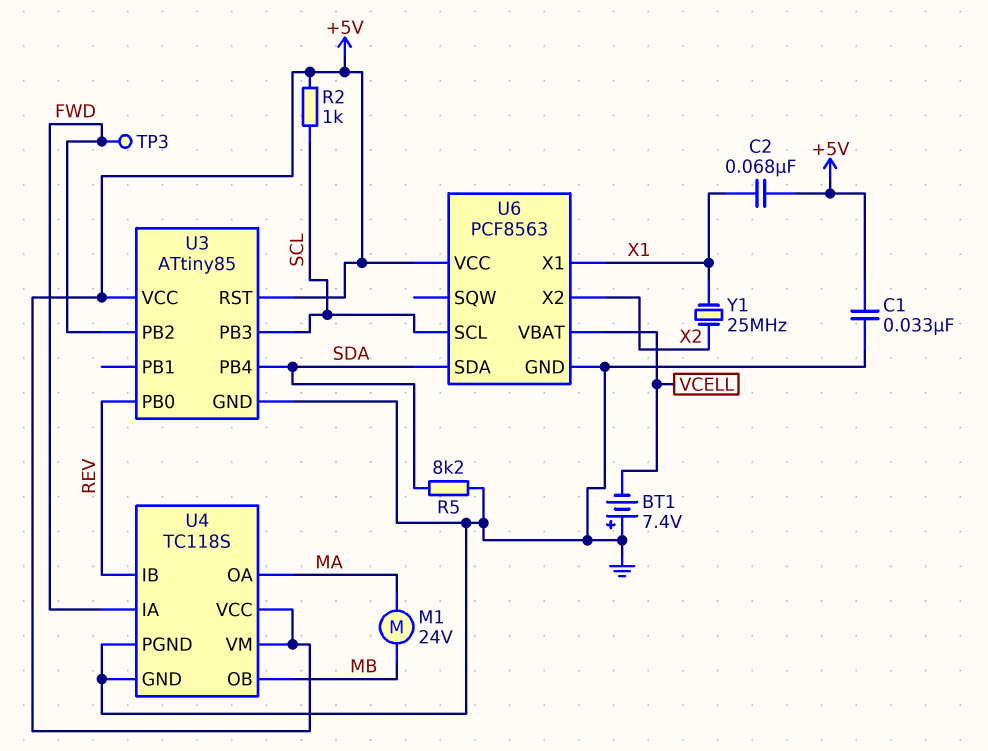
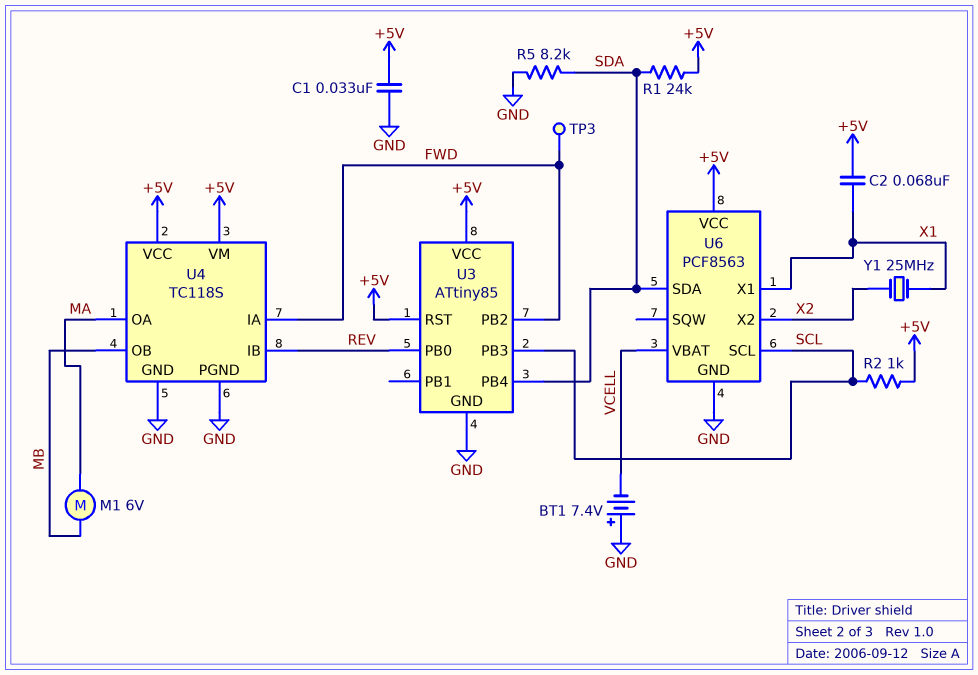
M1: motor 24V (MA, MB) -> motor 6V (MA, MB)
R1: none -> 24k (+5V, SDA)

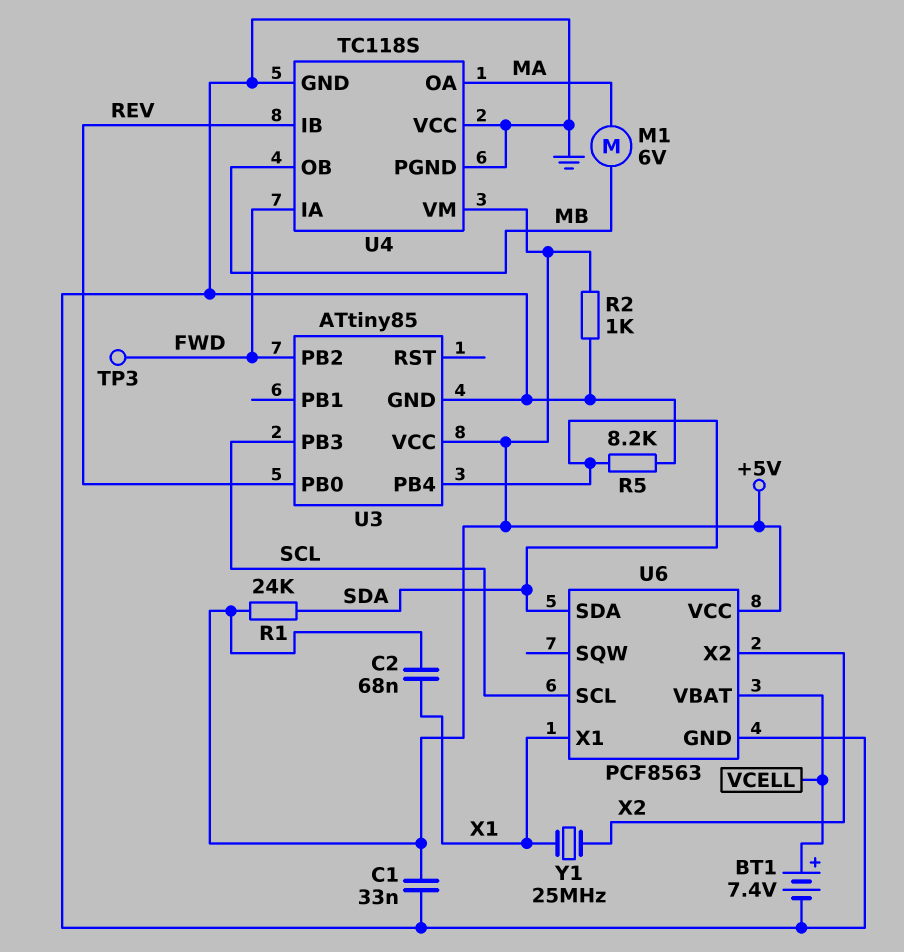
BT1: 7.4V (plus GND, minus VCELL) -> 7.4V (plus VCELL, minus GND)
R2: 1k (+5V, SCL) -> 1k (+5V, GND)
U3 pin RST: +5V -> none
U4 pin VCC: +5V -> GND

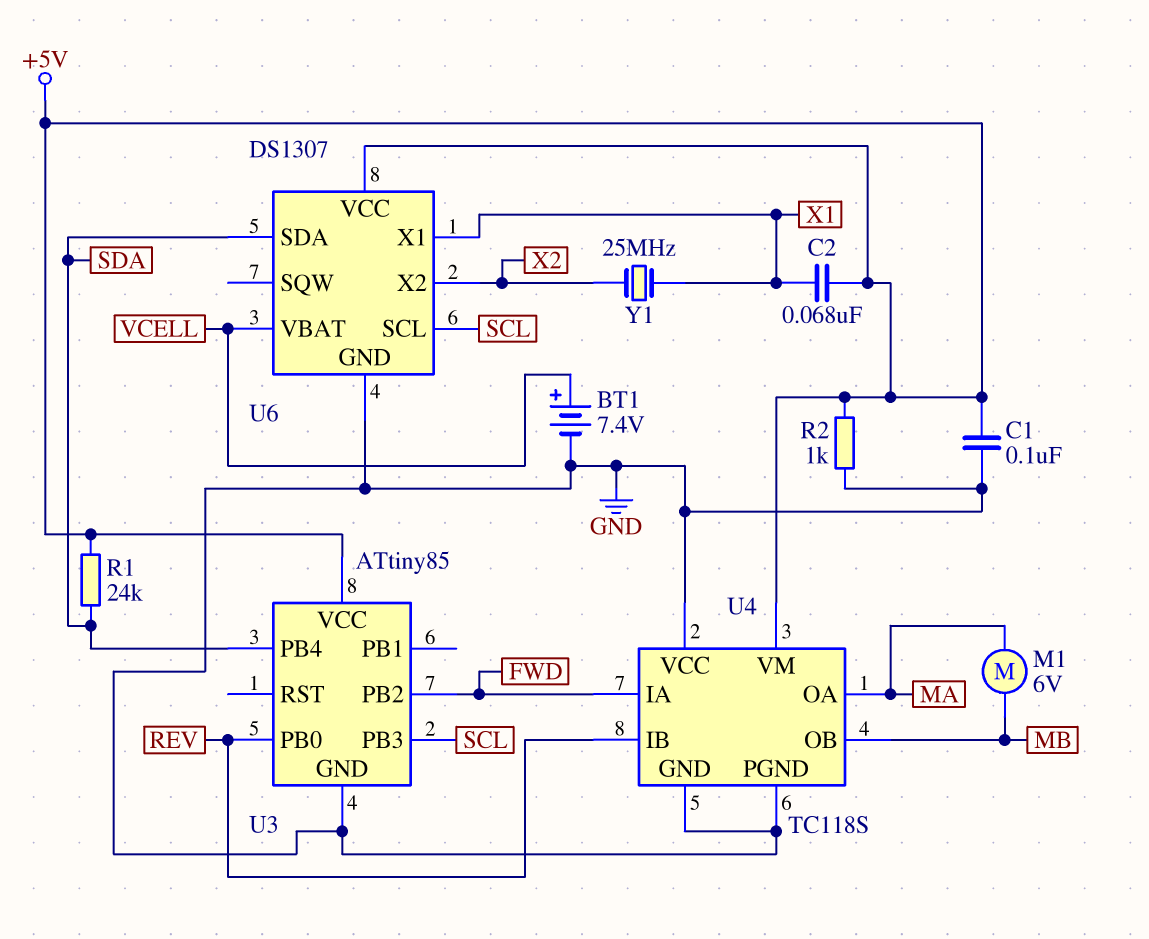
C1: 33nF (+5V, GND) -> 100nF (+5V, GND)
R5: 8.2k (GND, SDA) -> none
TP3: test point (FWD) -> none
U6: PCF8563 -> DS1307

